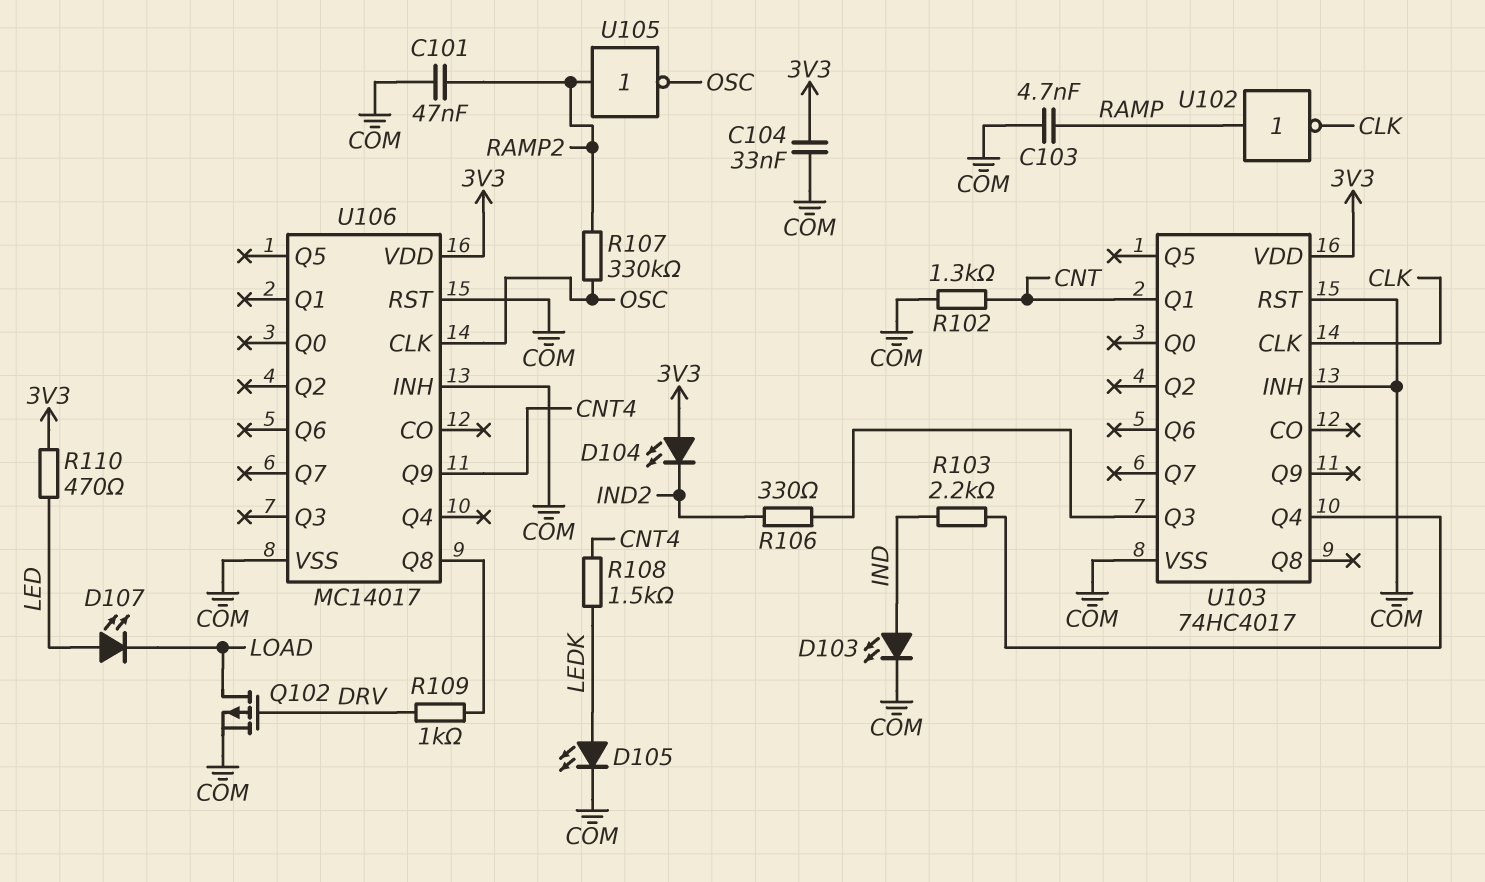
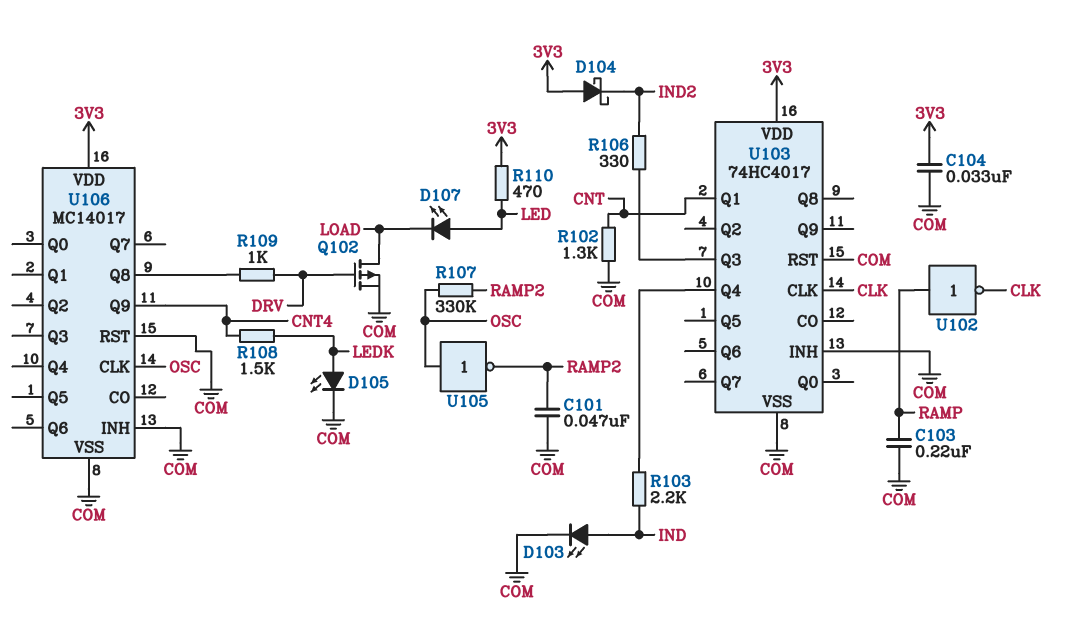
C103: 4.7nF (COM, RAMP) -> 220nF (COM, RAMP)
D104: LED (A 3V3, K IND2) -> schottky (A 3V3, K IND2)
U105: NOT (in RAMP2, out OSC) -> NOT (in OSC, out RAMP2)

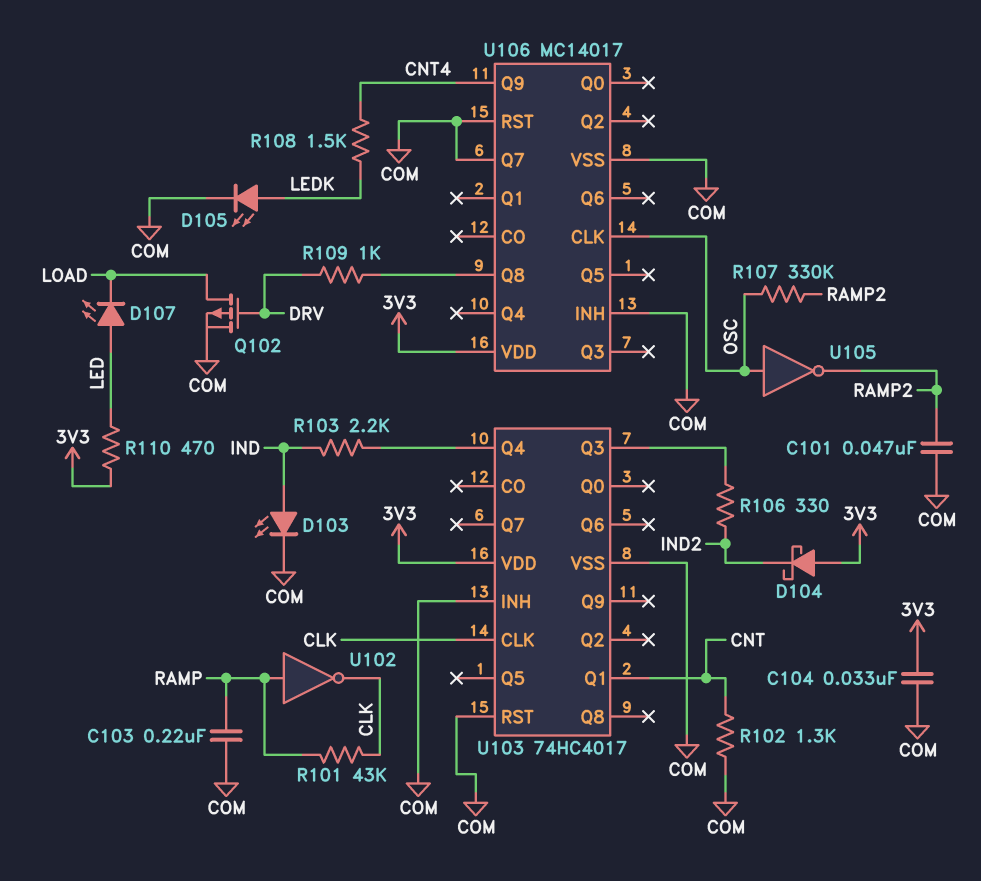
R101: none -> 43k (CLK, RAMP)
U106 pin Q7: none -> COM

